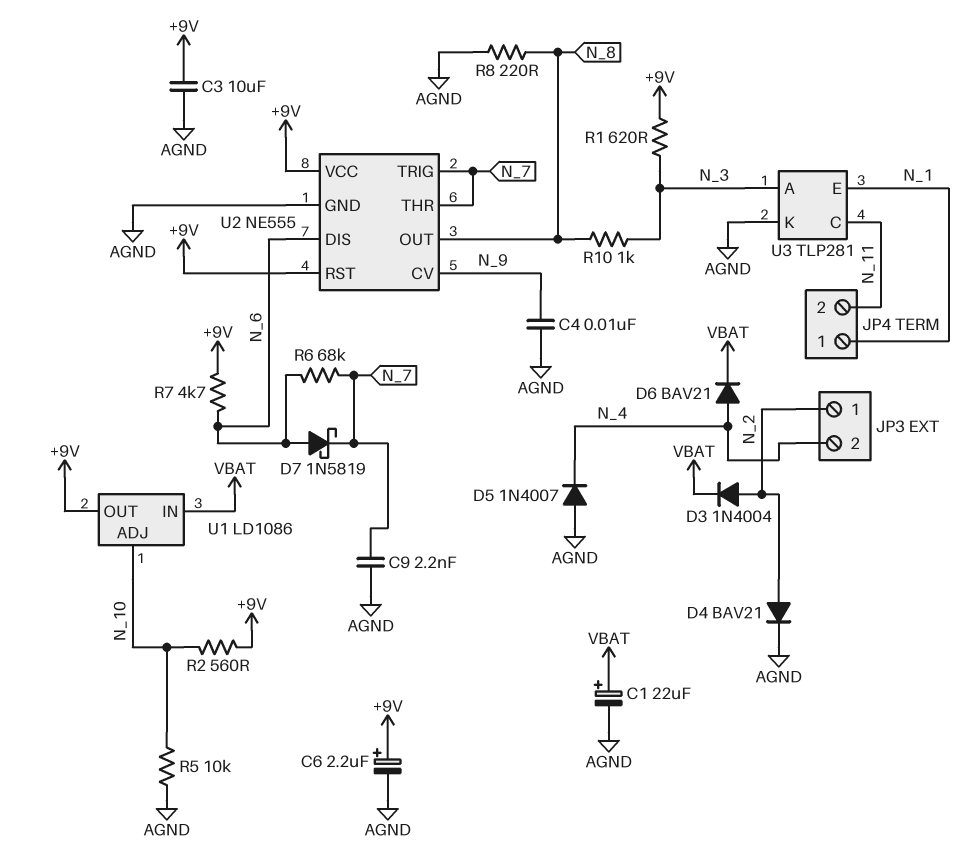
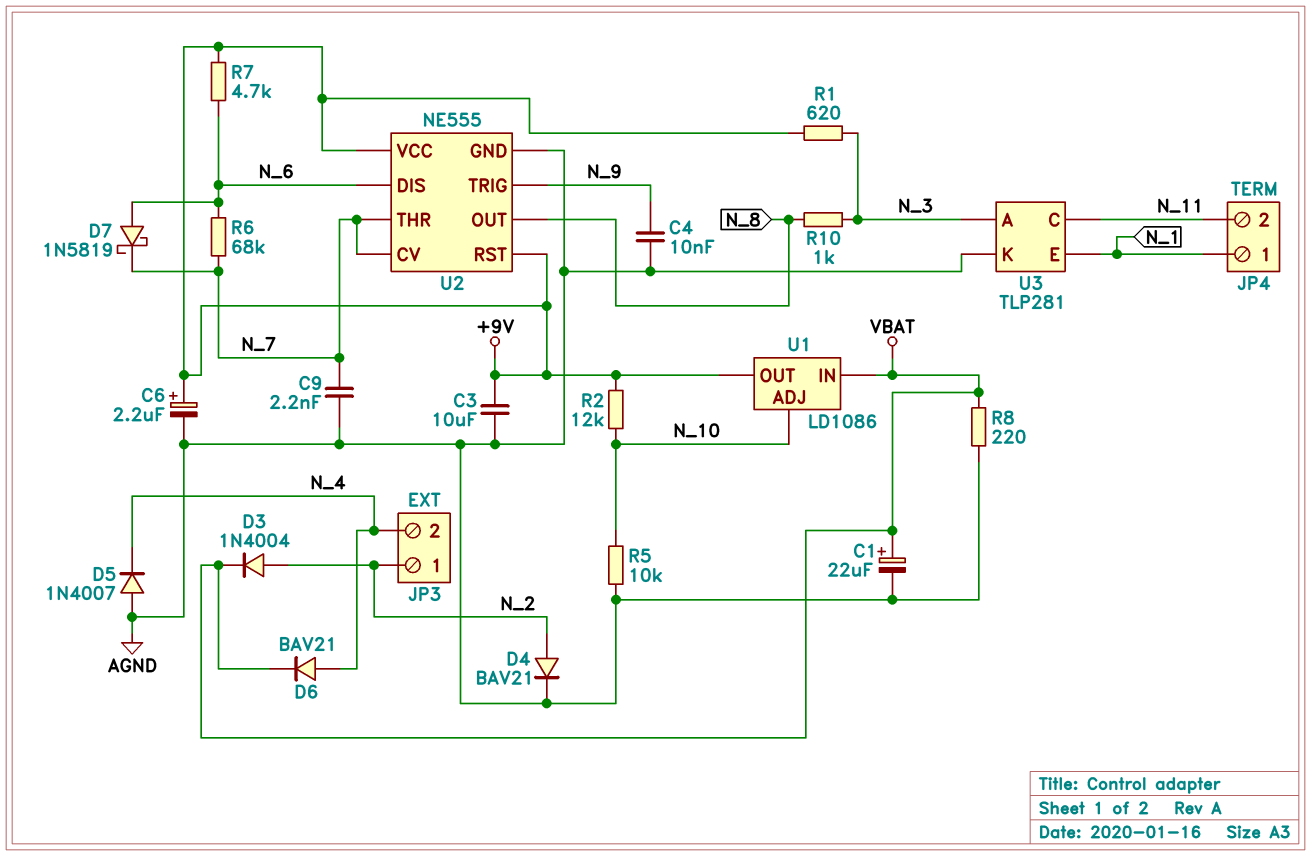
R2: 560 (+9V, N_10) -> 12k (+9V, N_10)
R8: 220 (AGND, N_8) -> 220 (AGND, VBAT)
U2 pin CV: N_9 -> N_7
U2 pin TRIG: N_7 -> N_9

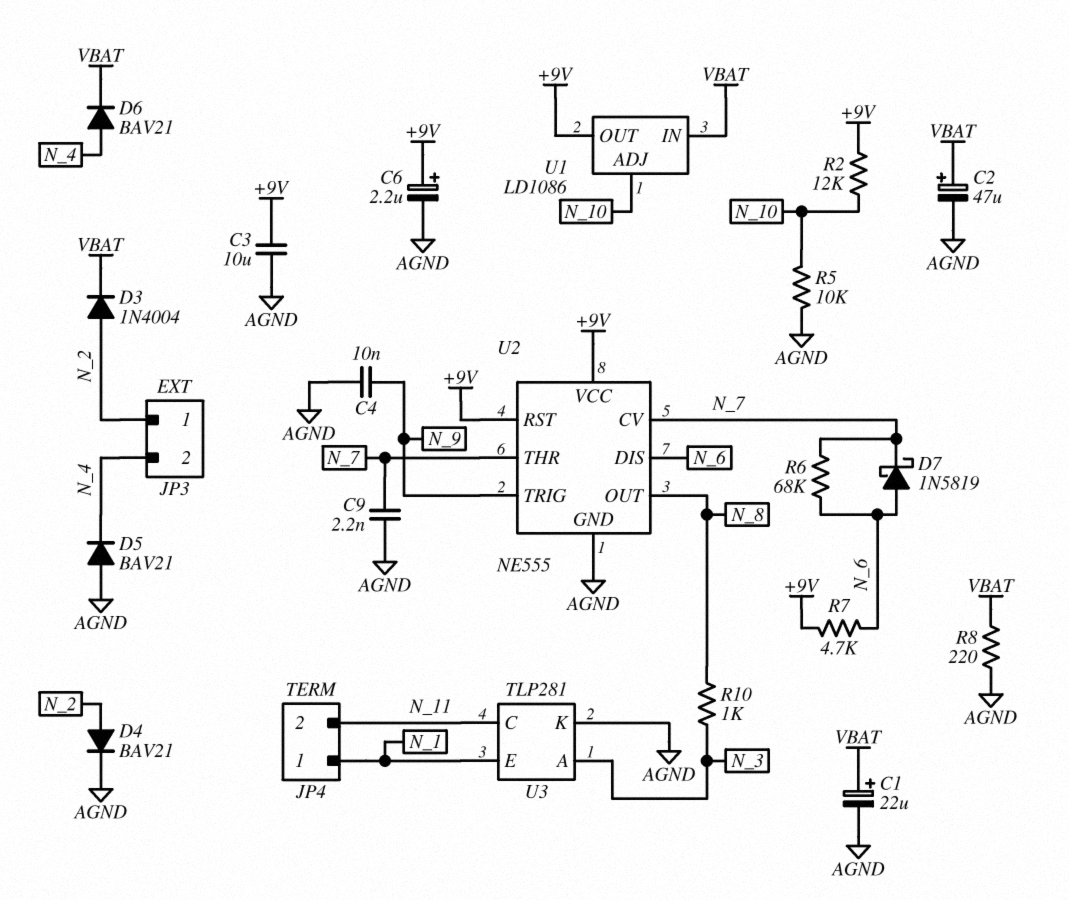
C2: none -> 47uF (plus VBAT, minus AGND)
D5: diode 1N4007 (A AGND, K N_4) -> diode BAV21 (A AGND, K N_4)
R1: 620 (+9V, N_3) -> none

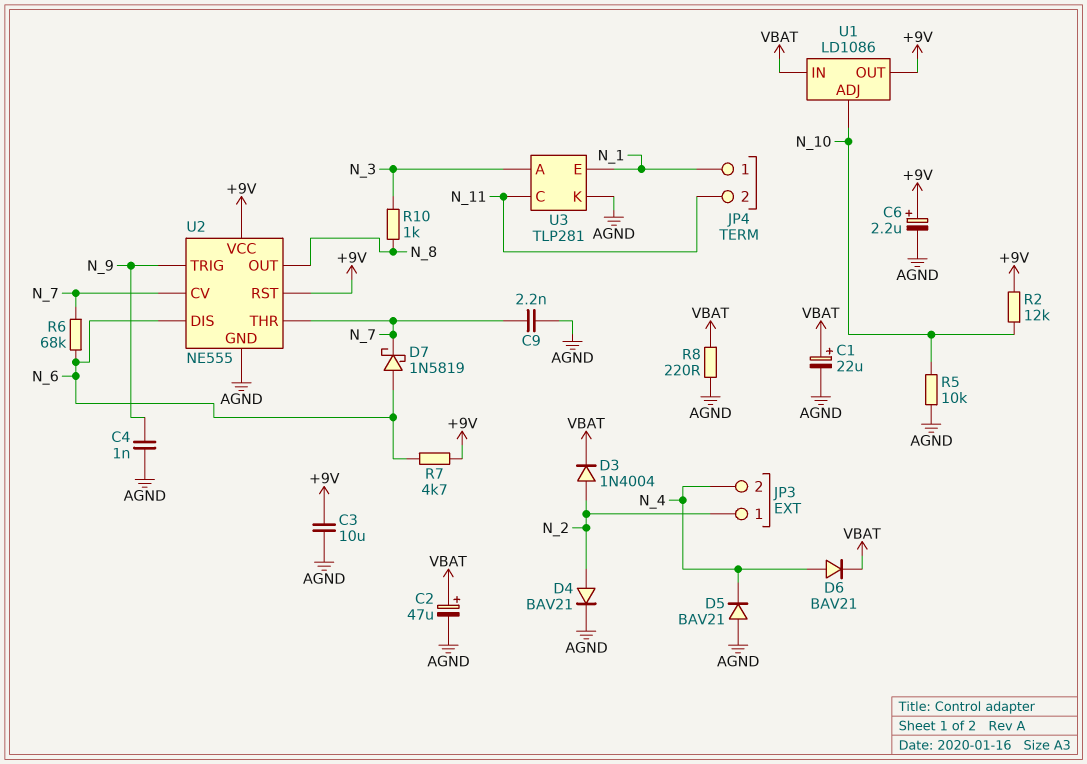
C4: 10nF (AGND, N_9) -> 1nF (AGND, N_9)

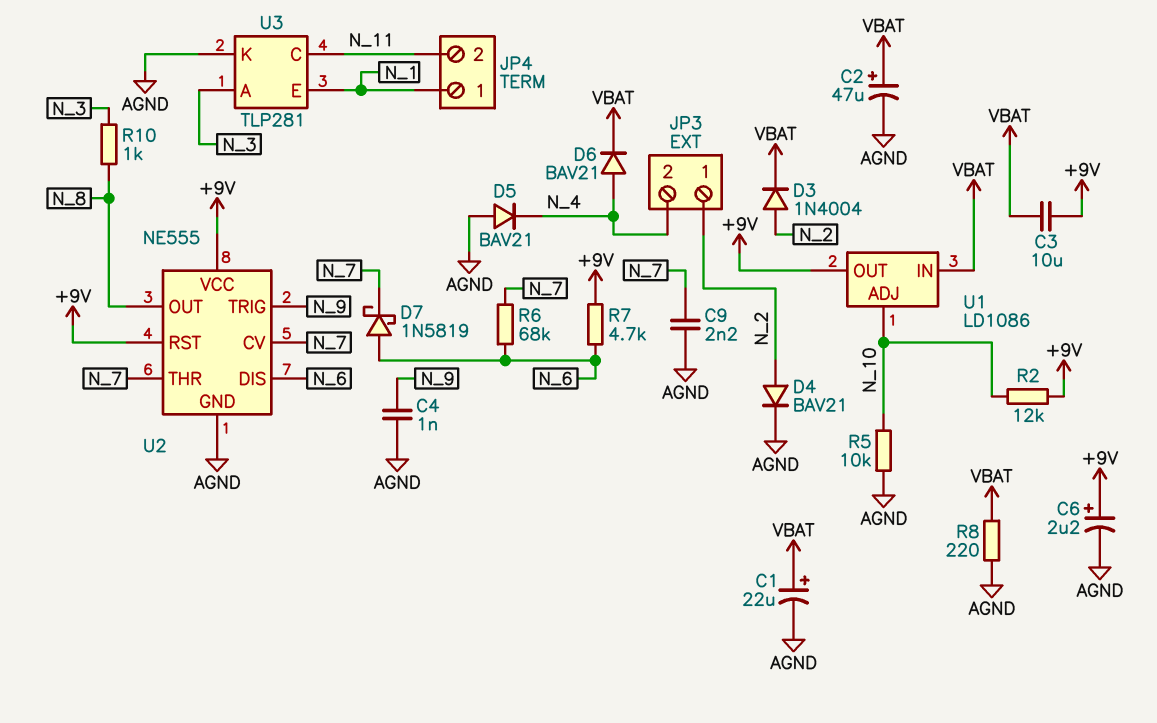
C3: 10uF (+9V, AGND) -> 10uF (+9V, VBAT)

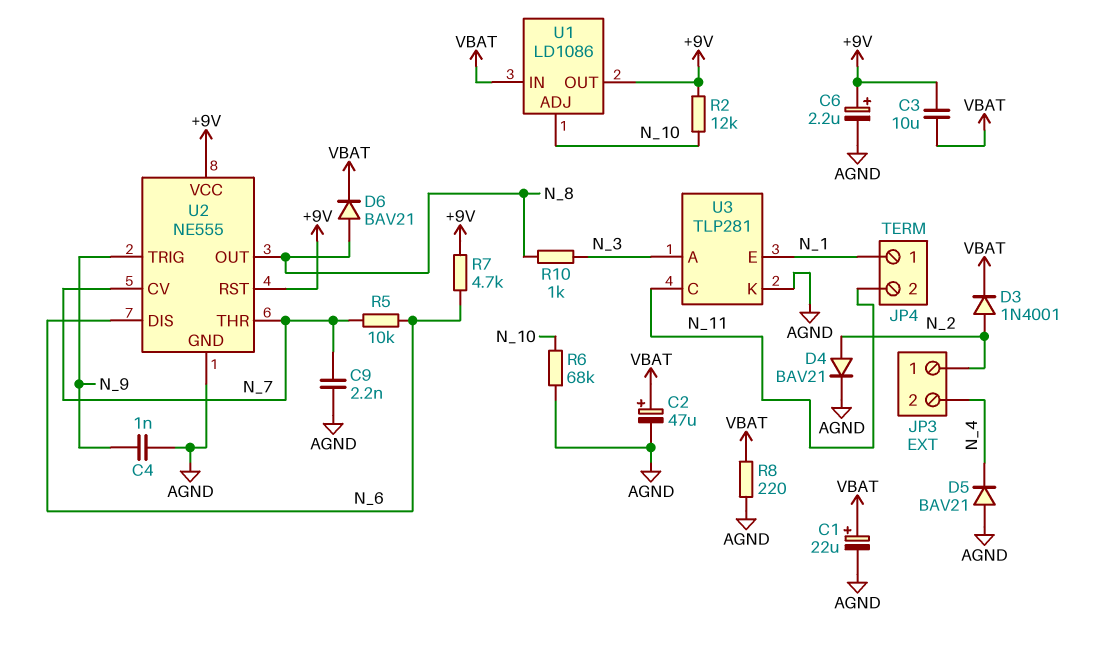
D3: diode 1N4004 (A N_2, K VBAT) -> diode 1N4001 (A N_2, K VBAT)
D6: diode BAV21 (A N_4, K VBAT) -> diode BAV21 (A N_8, K VBAT)
D7: schottky 1N5819 (A N_6, K N_7) -> none
R5: 10k (AGND, N_10) -> 10k (N_6, N_7)
R6: 68k (N_6, N_7) -> 68k (AGND, N_10)

